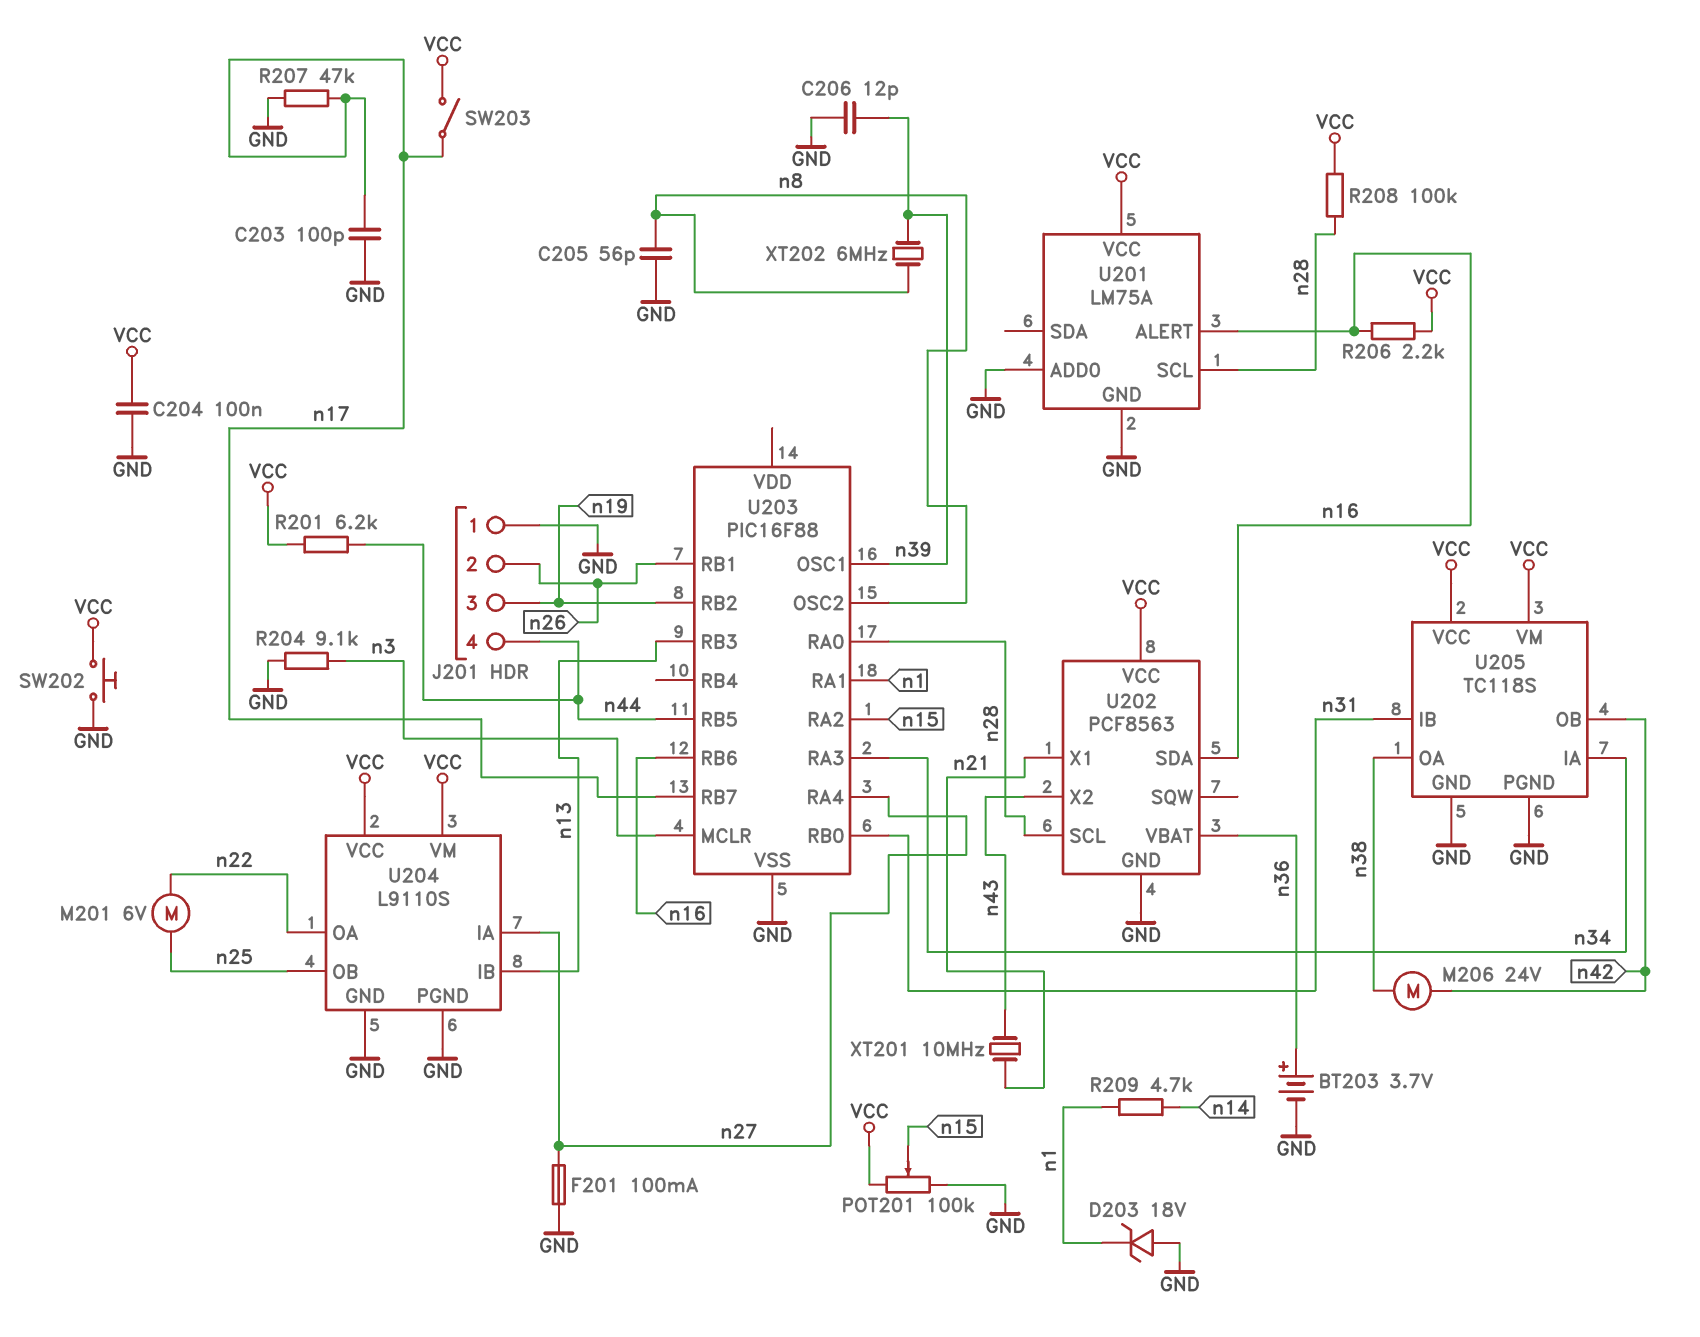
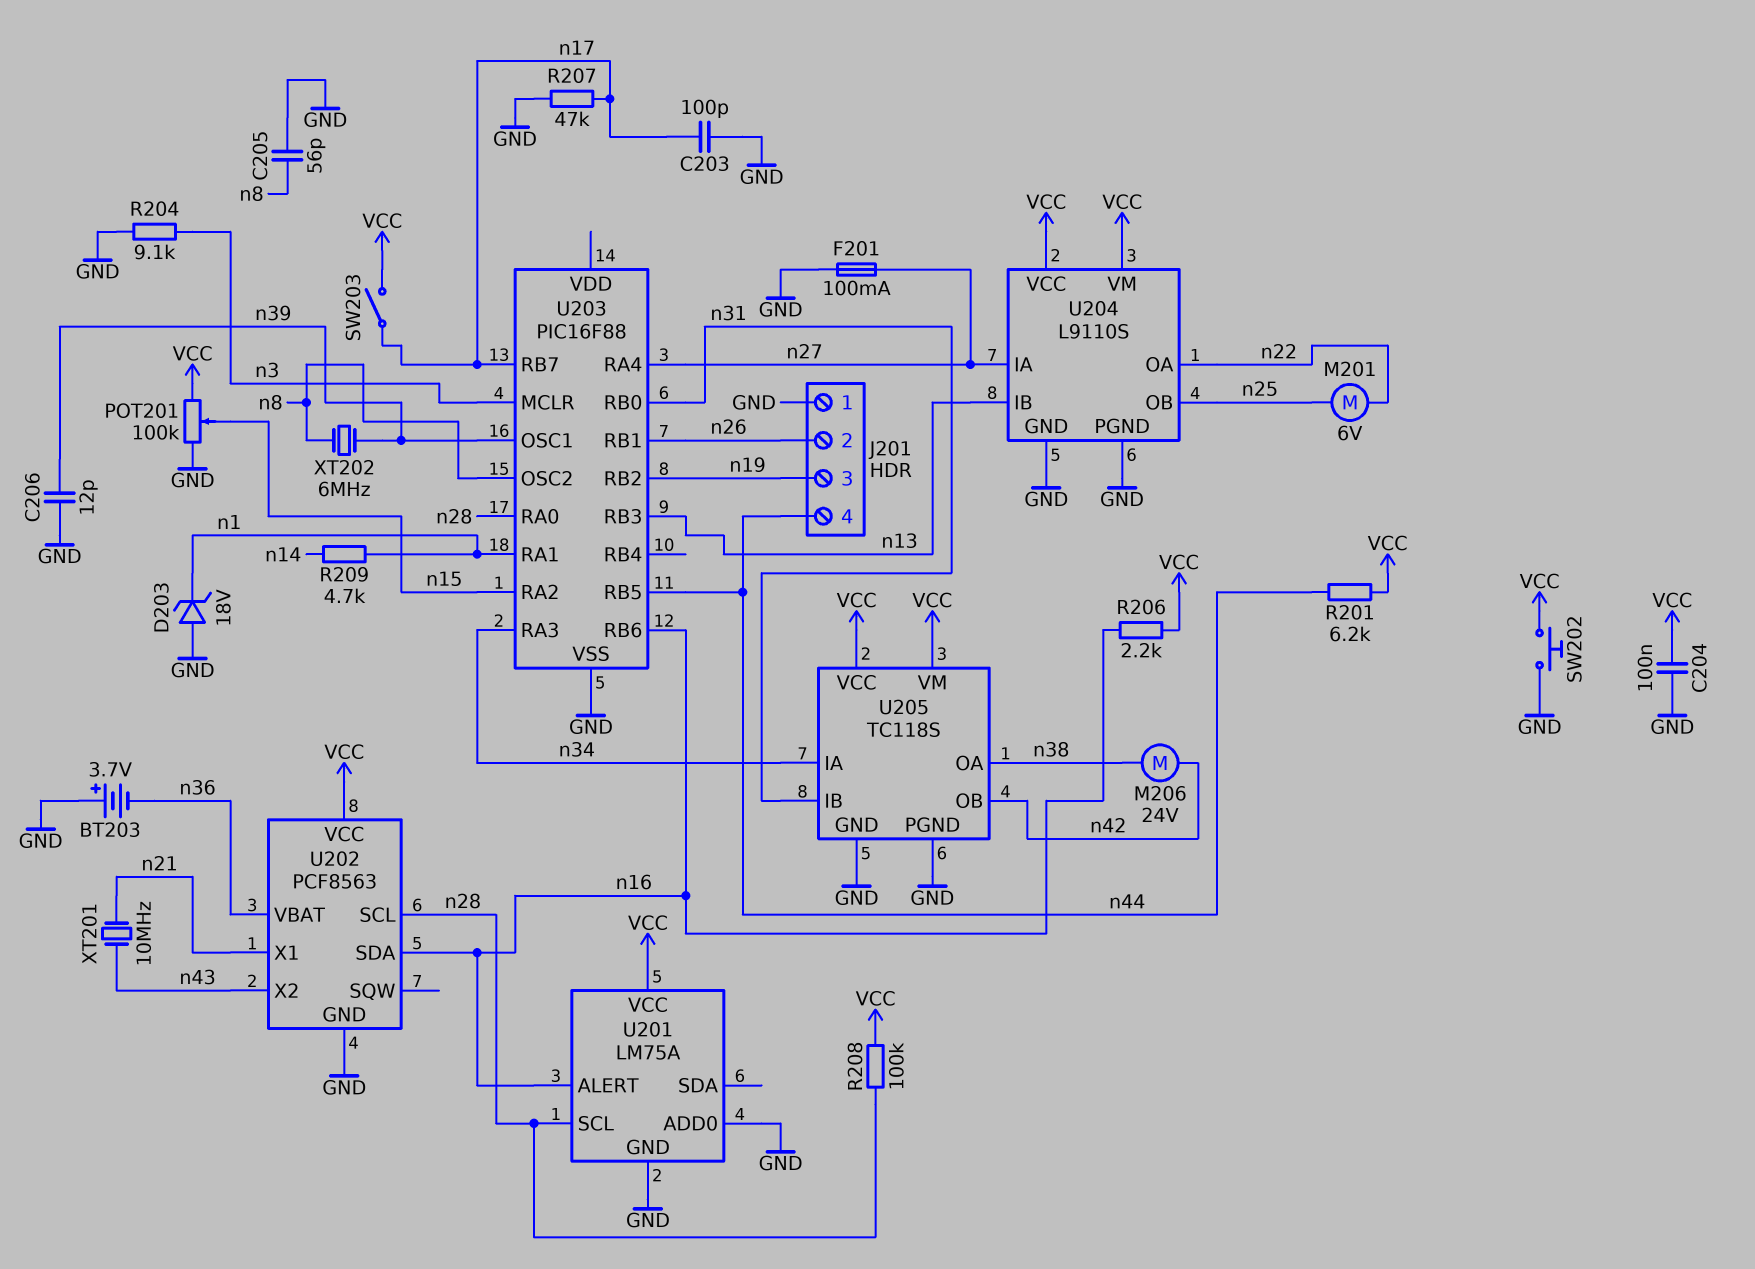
BT203: 3.7V (plus n36, minus GND) -> 3.7V (plus GND, minus n36)

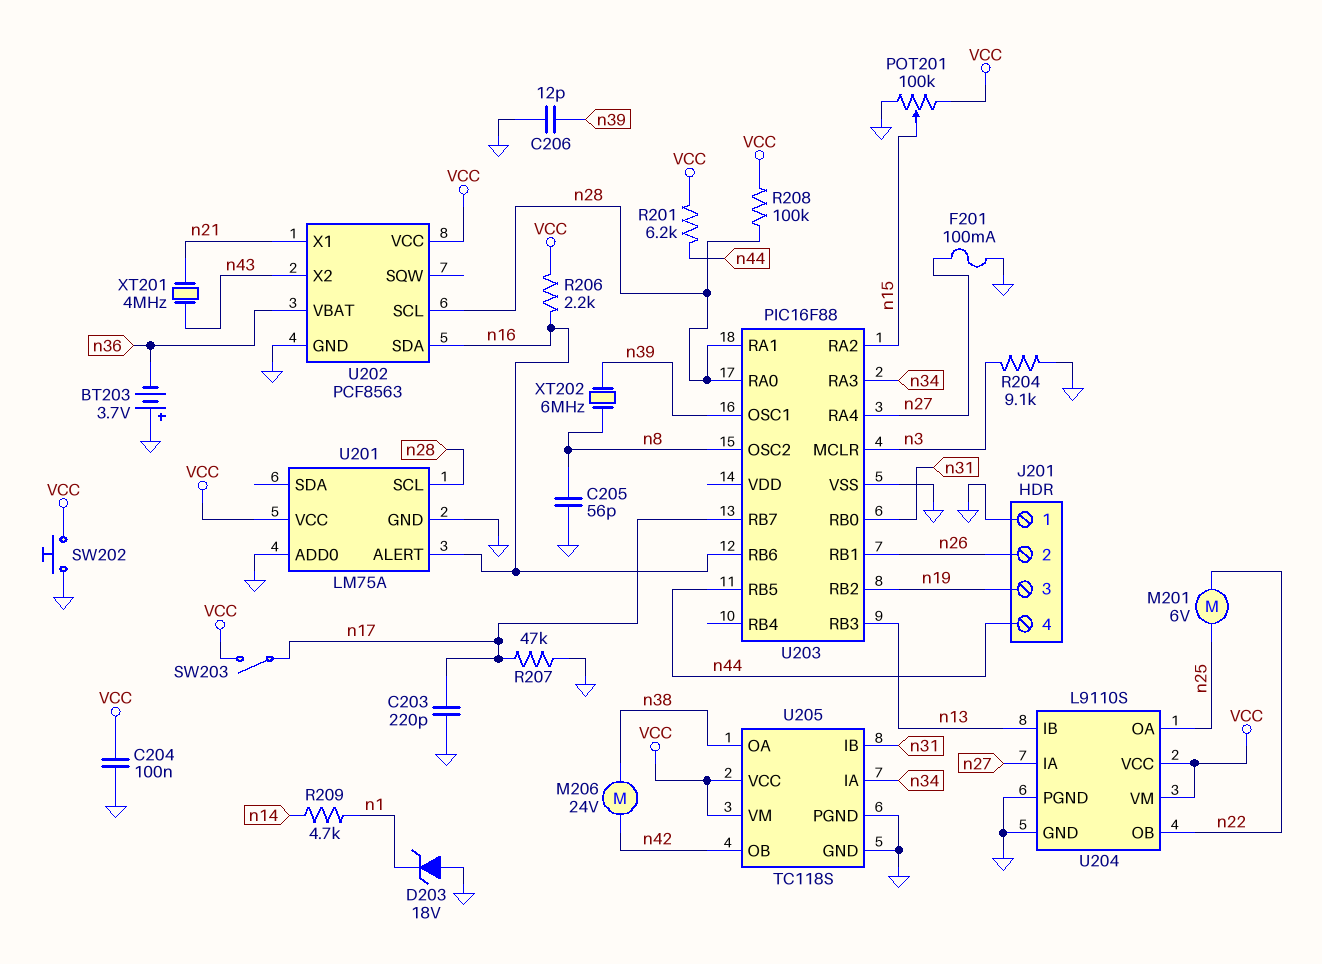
C203: 100pF (GND, n17) -> 220pF (GND, n17)
U203 pin RA1: n1 -> n28
U204 pin OA: n22 -> n25
U204 pin OB: n25 -> n22
XT201: 10MHz (n21, n43) -> 4MHz (n21, n43)

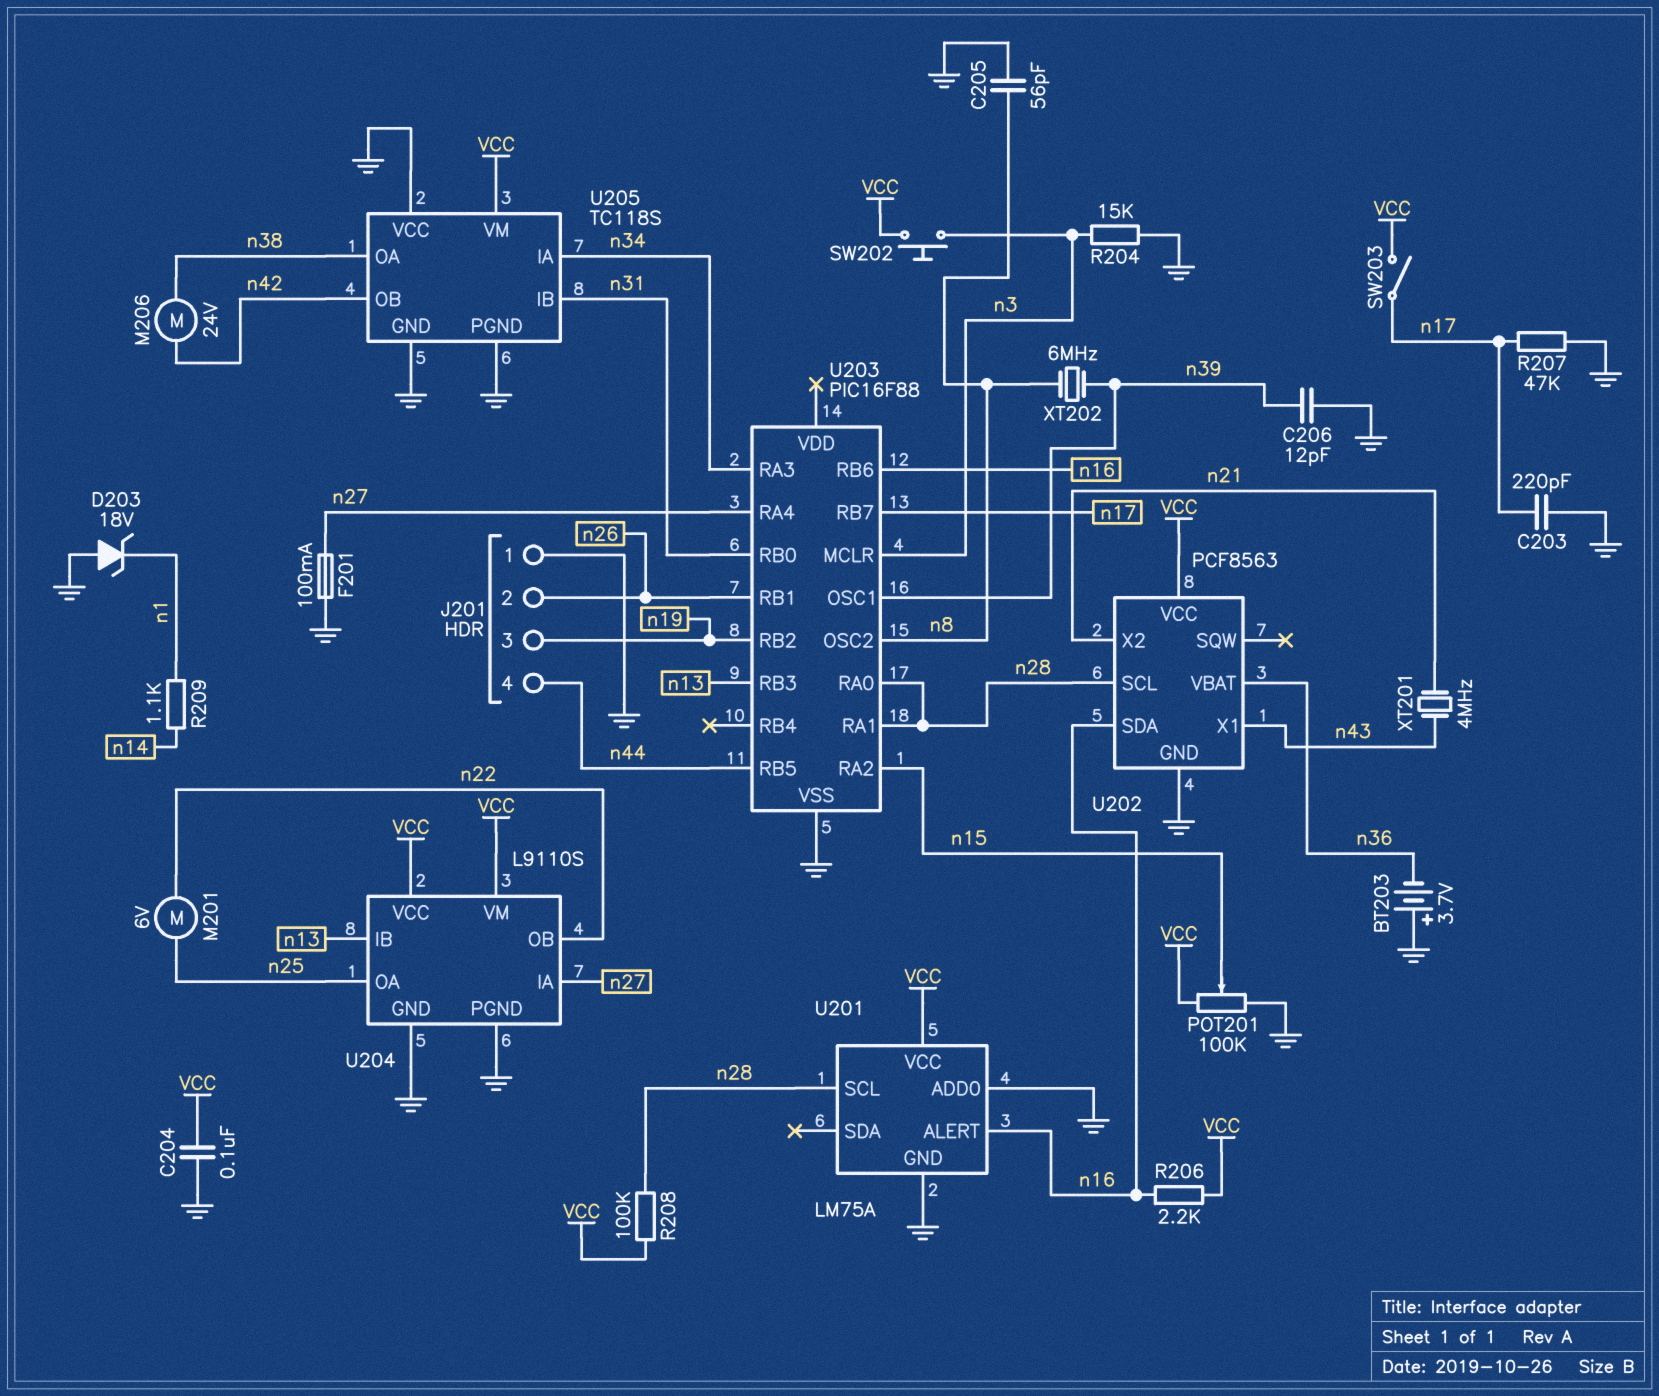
R201: 6.2k (VCC, n44) -> none
R204: 9.1k (GND, n3) -> 15k (GND, n3)
R209: 4.7k (n1, n14) -> 1.1k (n1, n14)
SW202: button (GND, VCC) -> button (VCC, n3)
U202 pin X1: n21 -> n43
U202 pin X2: n43 -> n21
U205 pin VCC: VCC -> GND

